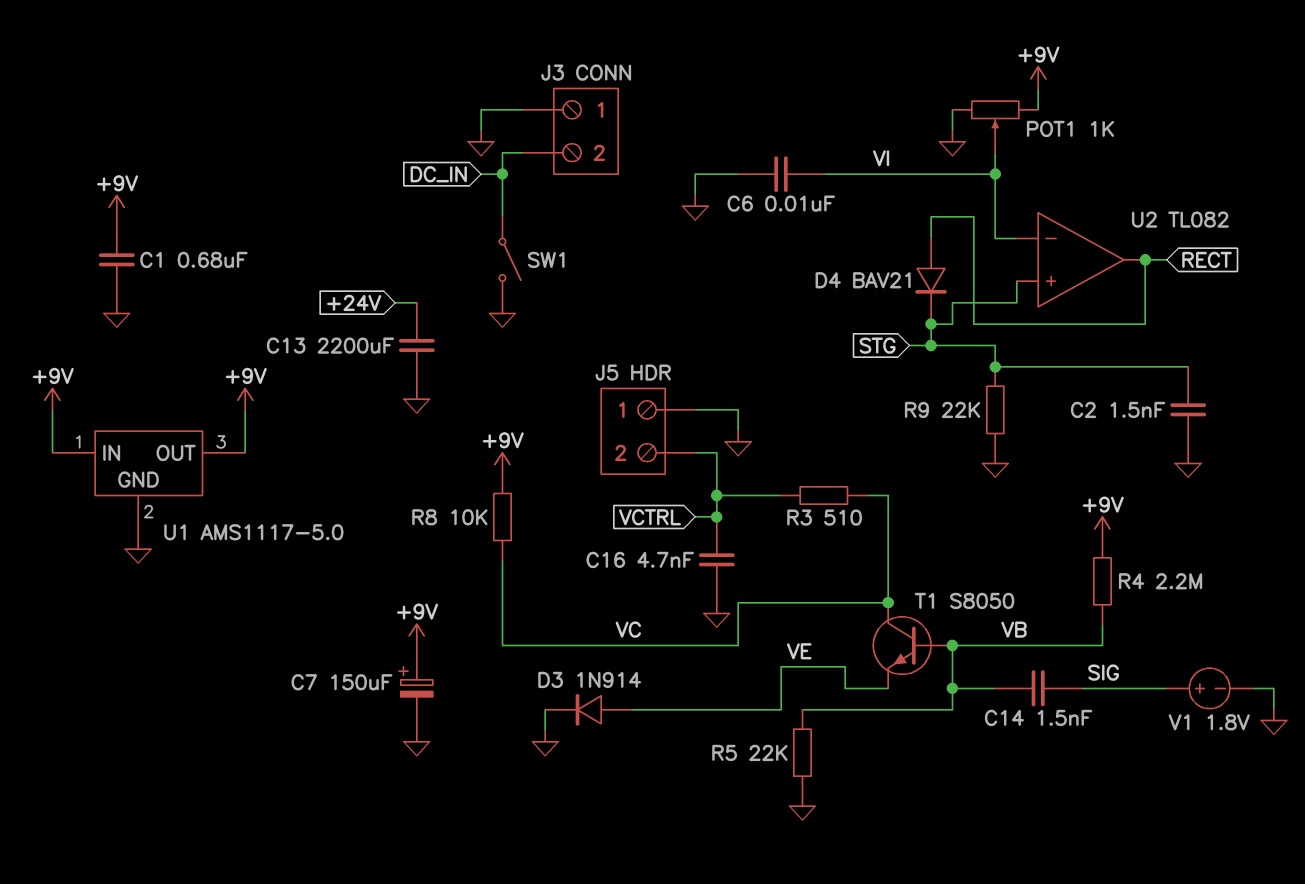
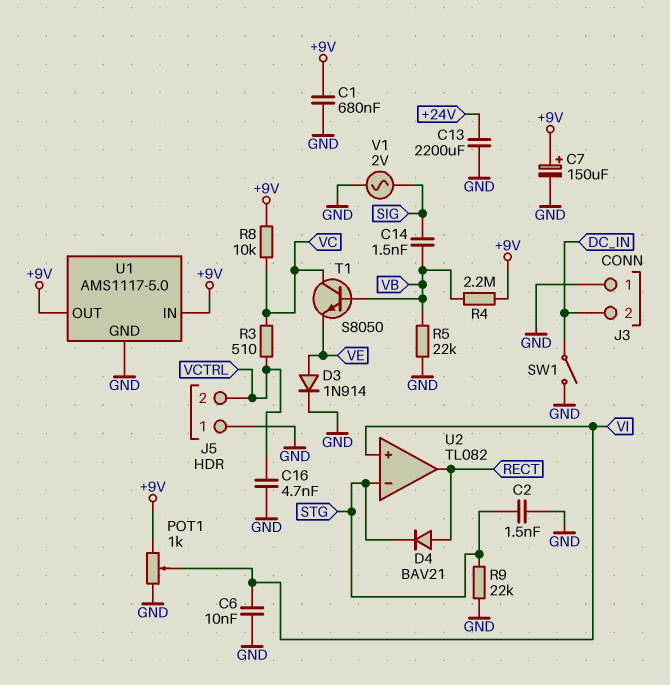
U2 pin in+: STG -> VI
U2 pin in-: VI -> STG
V1: 1.8V (plus SIG, minus GND) -> AC 2V (GND, SIG)

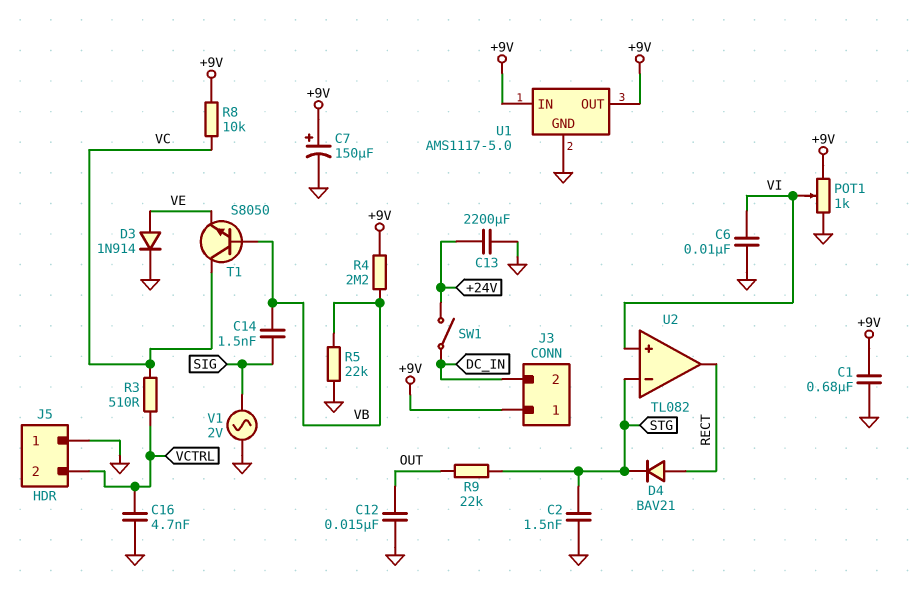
C12: none -> 15nF (GND, OUT)
J3 pin 1: GND -> +9V
R9: 22k (GND, STG) -> 22k (OUT, STG)
SW1: switch (DC_IN, GND) -> switch (+24V, DC_IN)

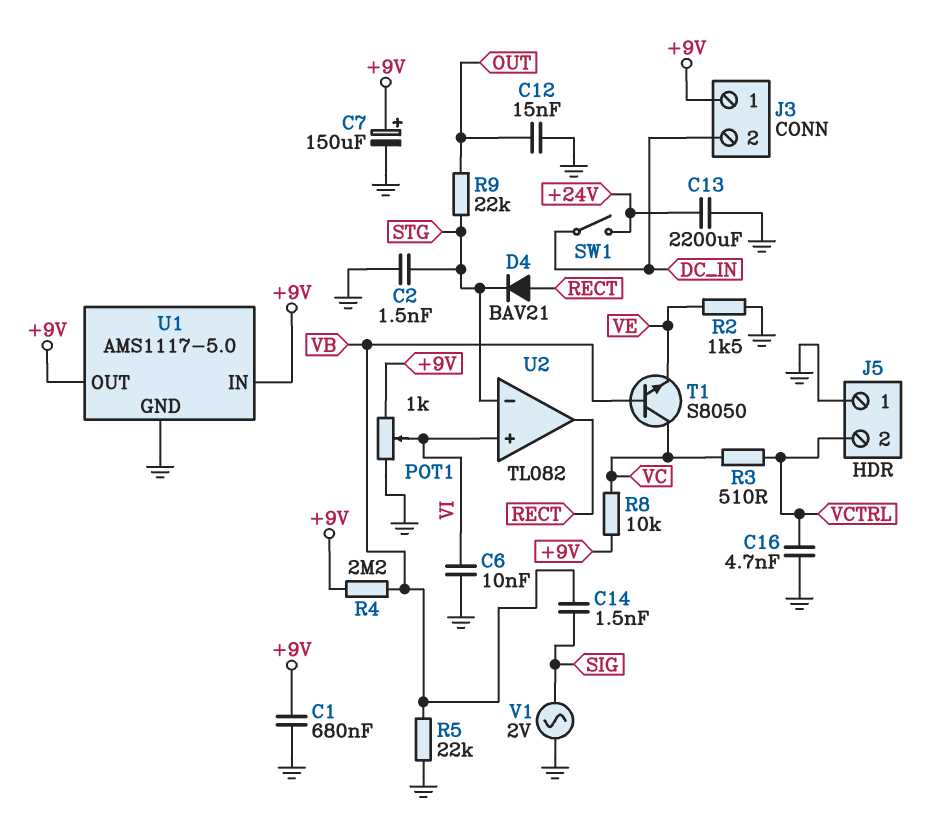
D3: diode 1N914 (A VE, K GND) -> none
R2: none -> 1.5k (GND, VE)

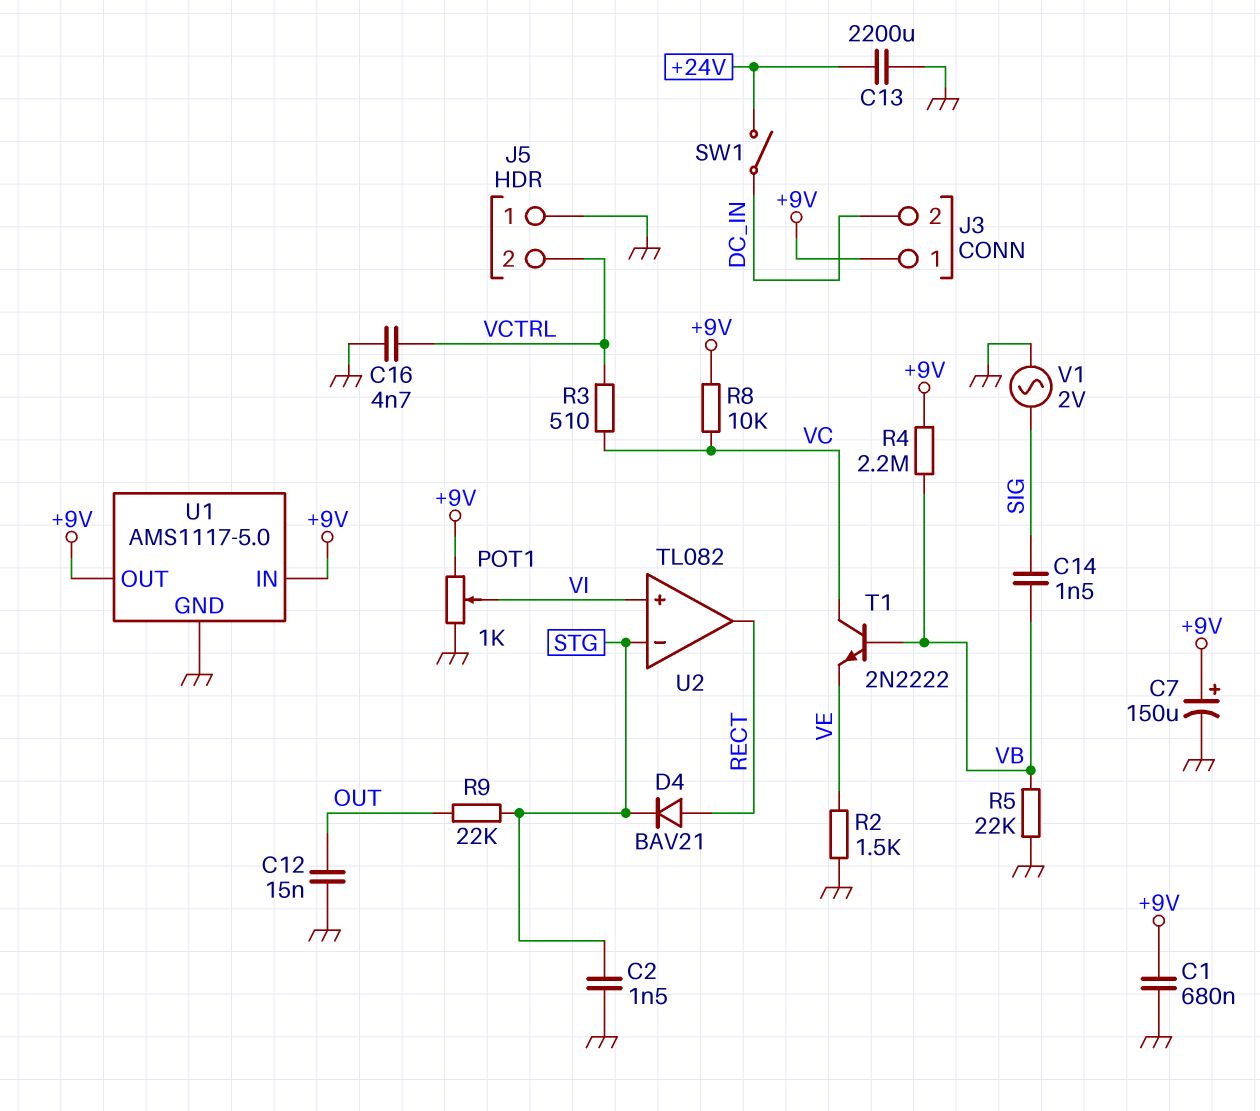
C6: 10nF (GND, VI) -> none
T1: NPN S8050 (B VB, C VC, E VE) -> NPN 2N2222 (B VB, C VC, E VE)

